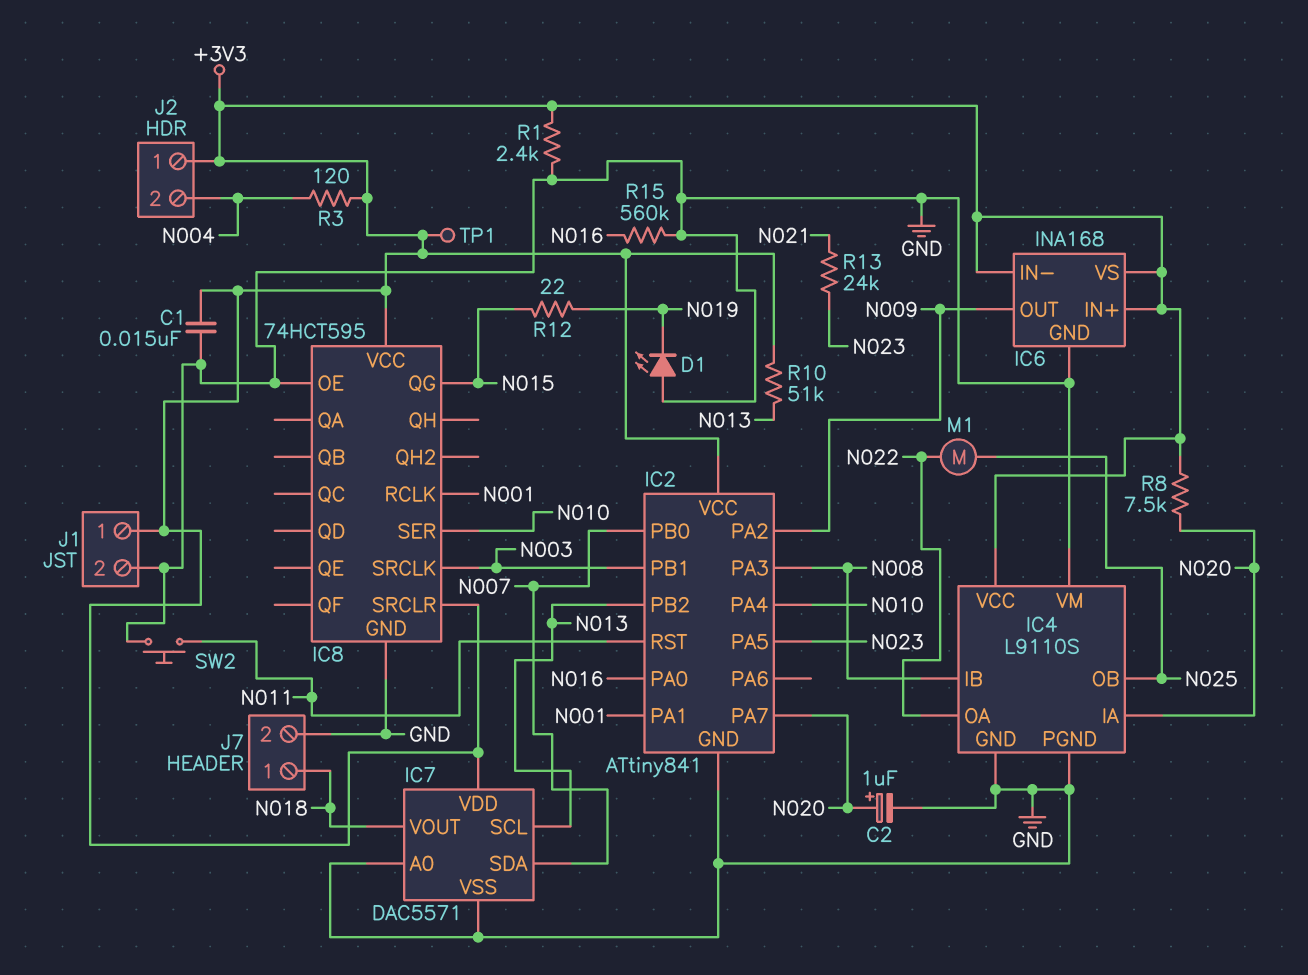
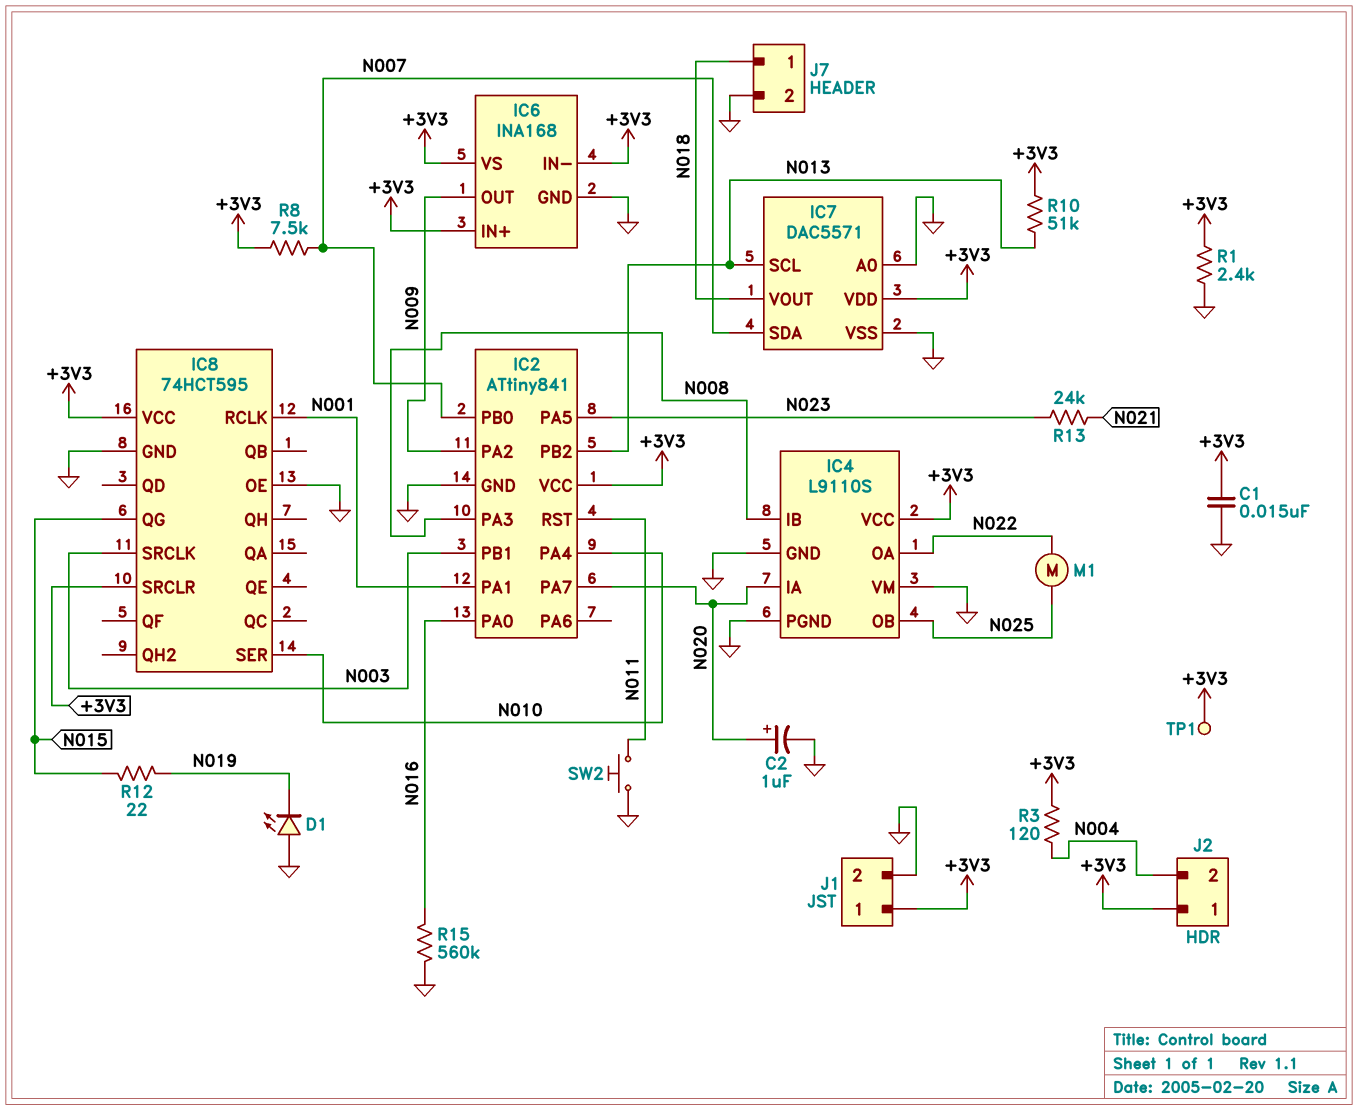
R8: 7.5k (+3V3, N020) -> 7.5k (+3V3, N007)

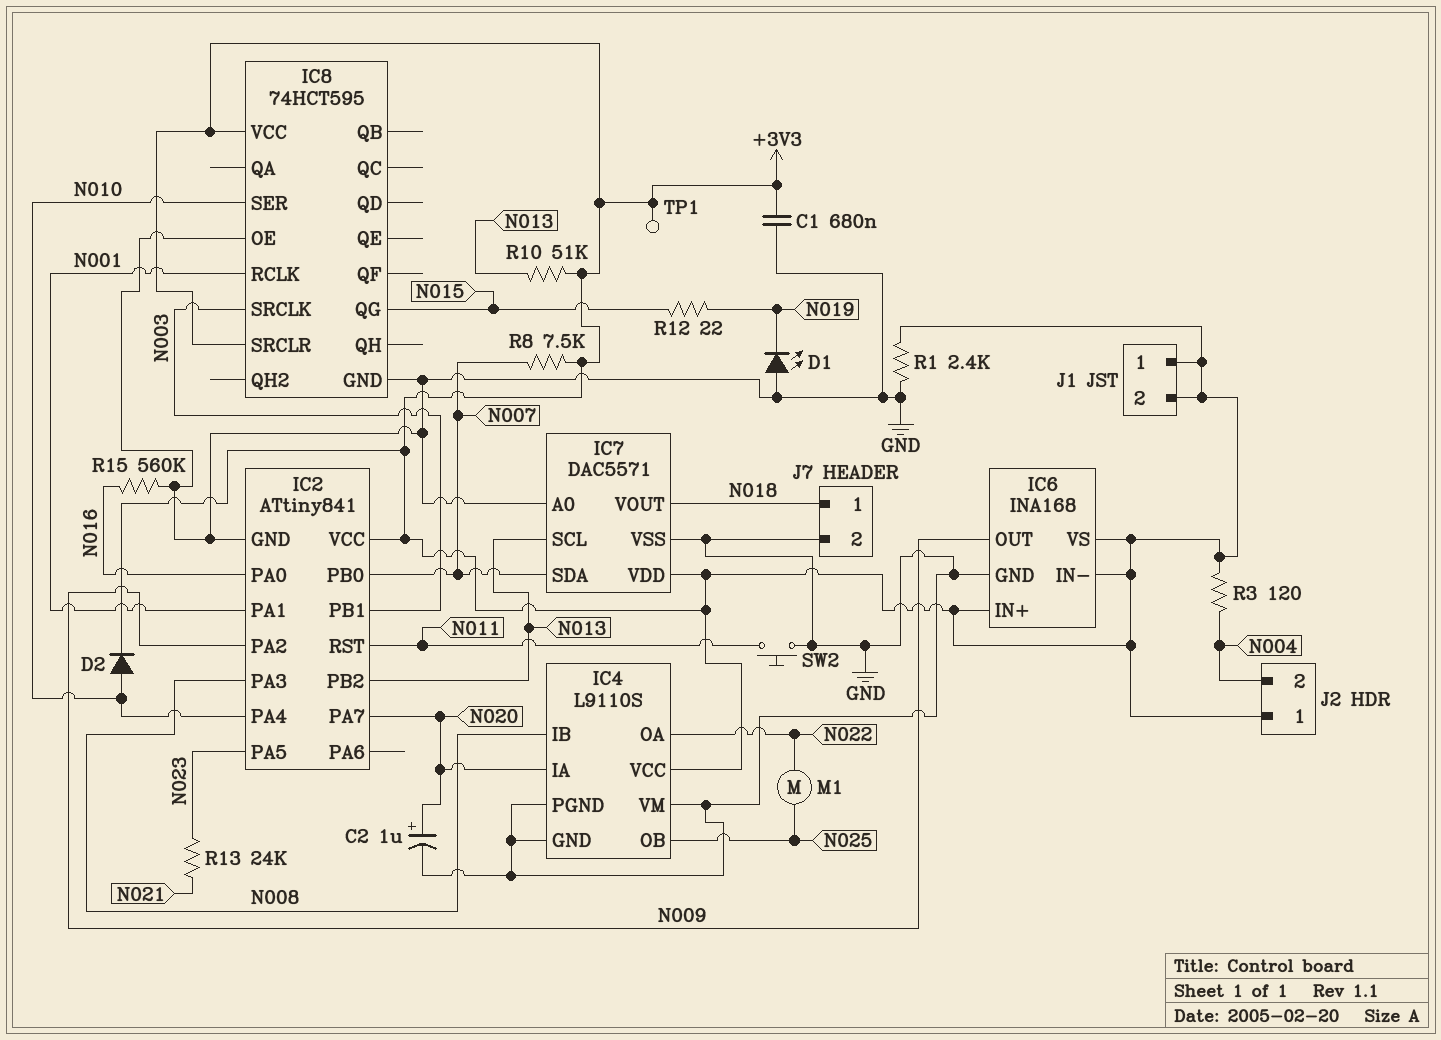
C1: 15nF (+3V3, GND) -> 680nF (+3V3, GND)
D2: none -> diode (A N010, K +3V3)
J1 pin 2: GND -> +3V3

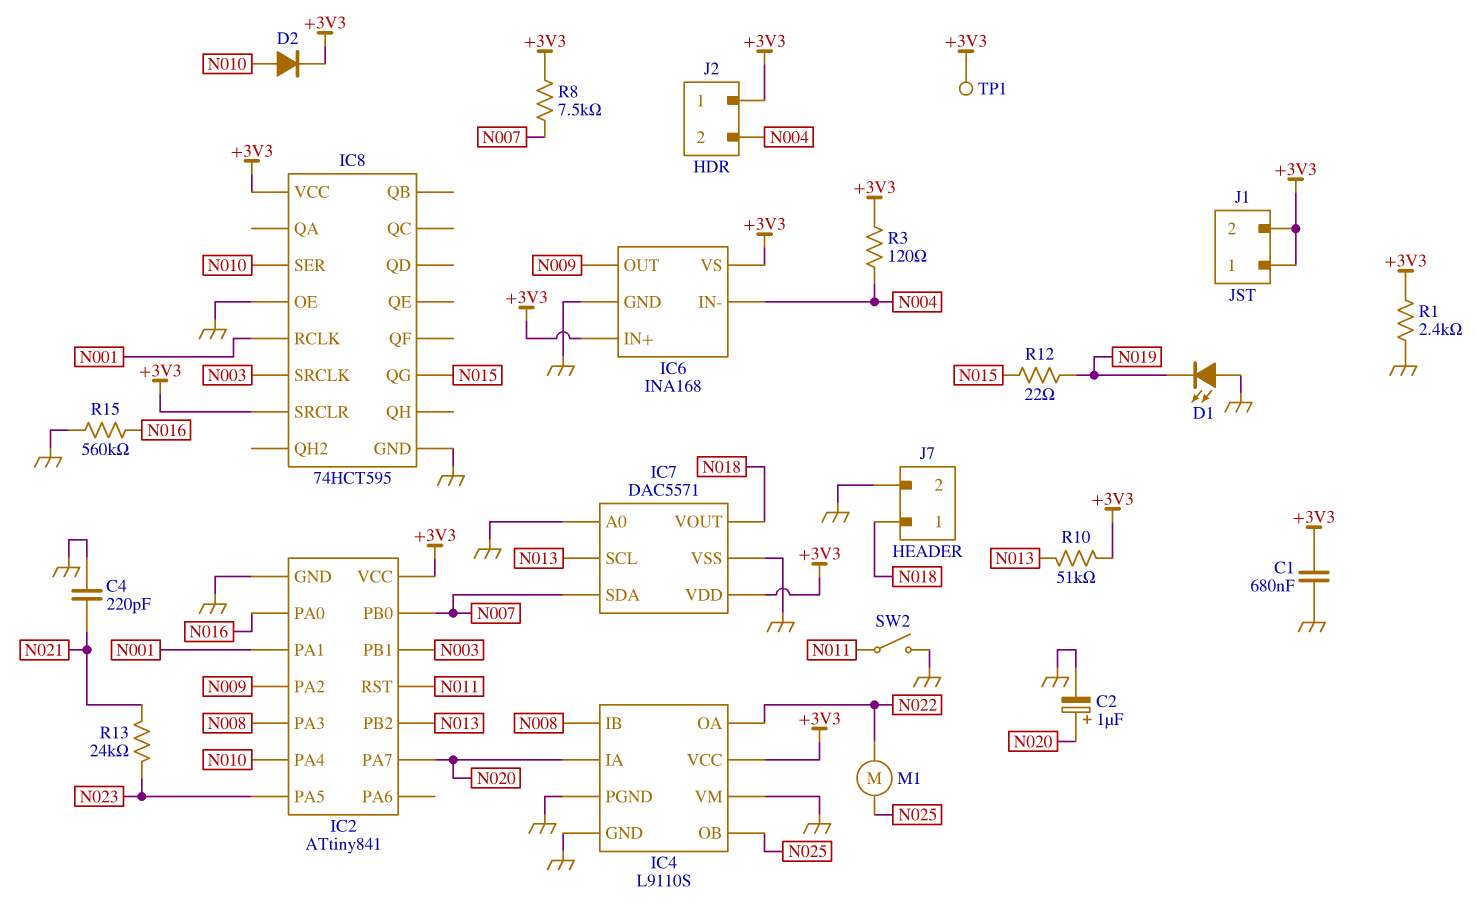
C4: none -> 220pF (GND, N021)
IC6 pin IN-: +3V3 -> N004
SW2: button (GND, N011) -> switch (GND, N011)

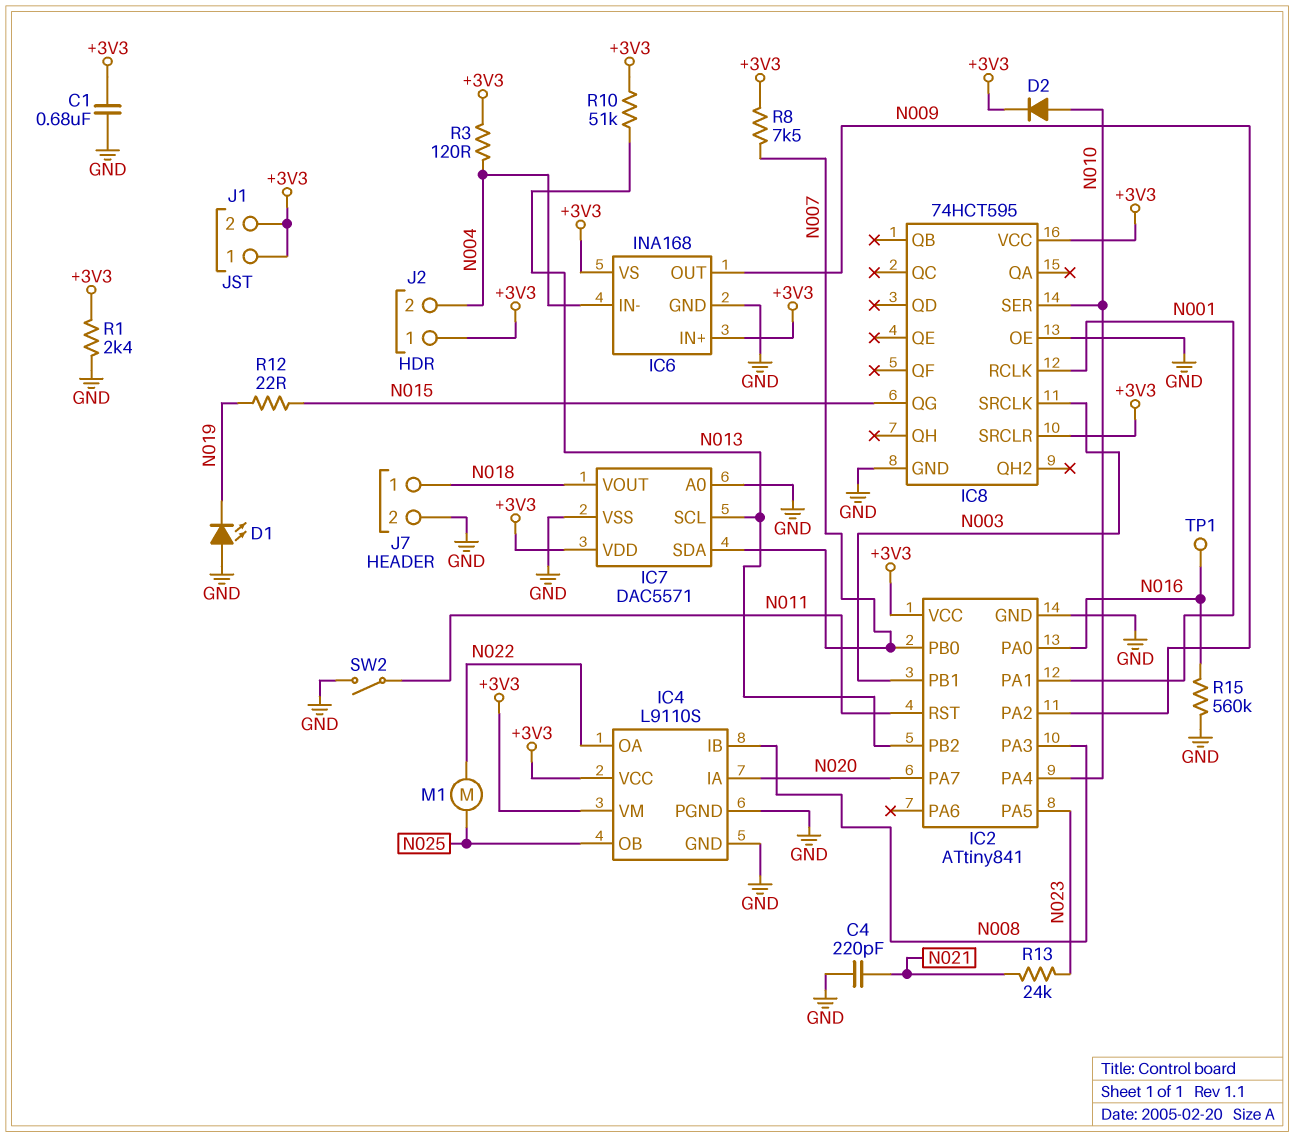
C2: 1uF (plus N020, minus GND) -> none
IC4 pin VM: GND -> +3V3
TP1: test point (+3V3) -> test point (N016)

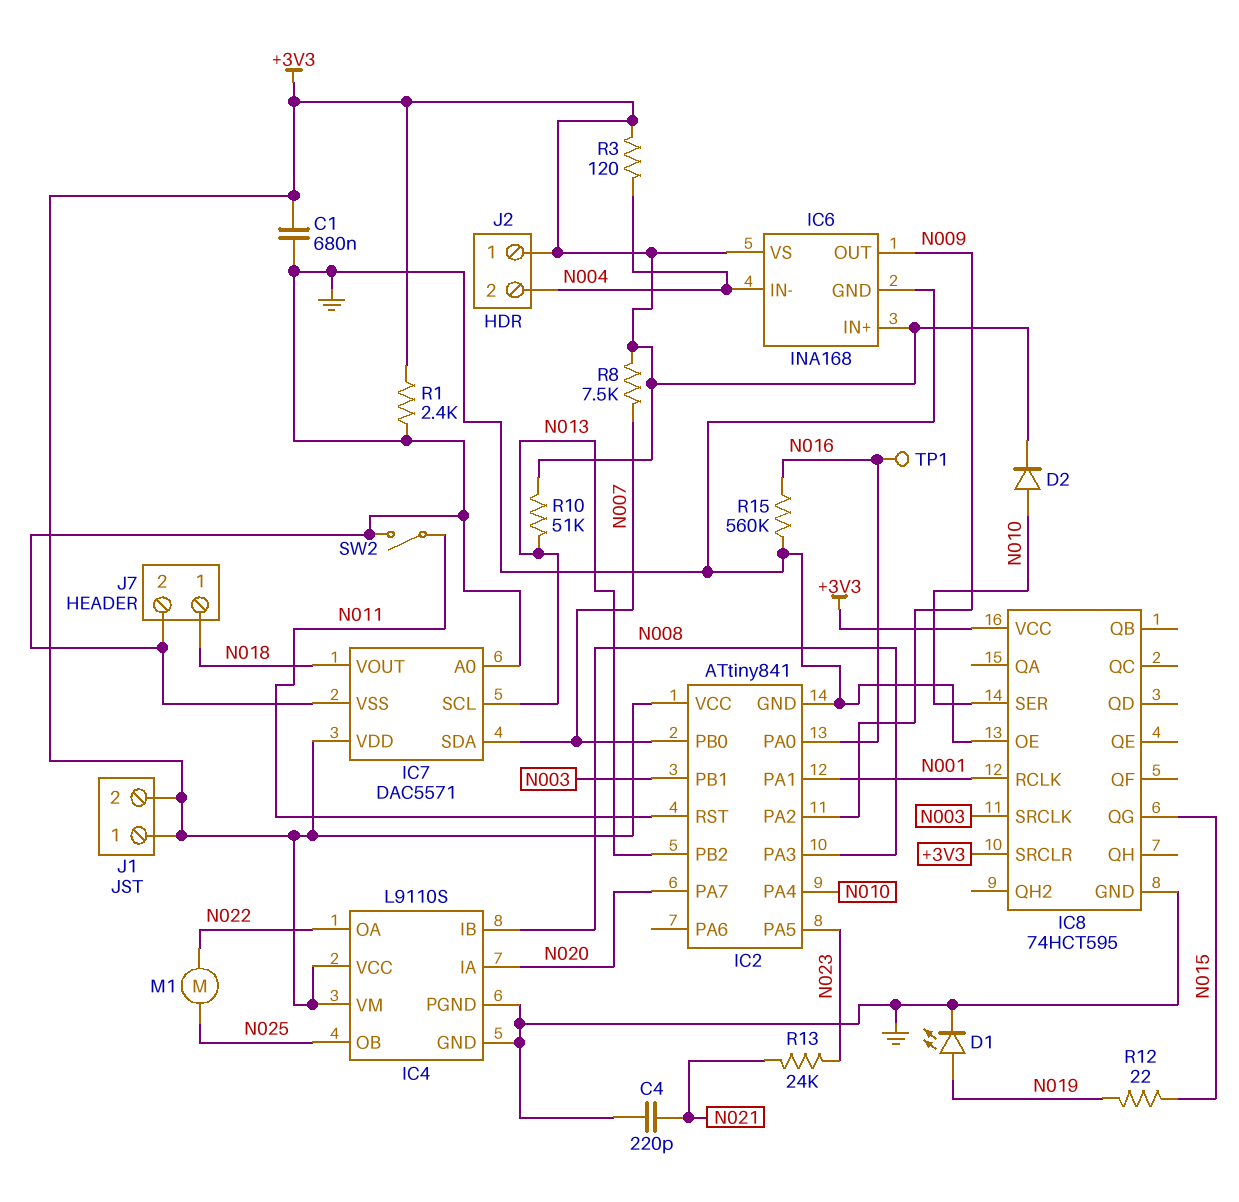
D1: LED (A GND, K N019) -> LED (A N019, K GND)

